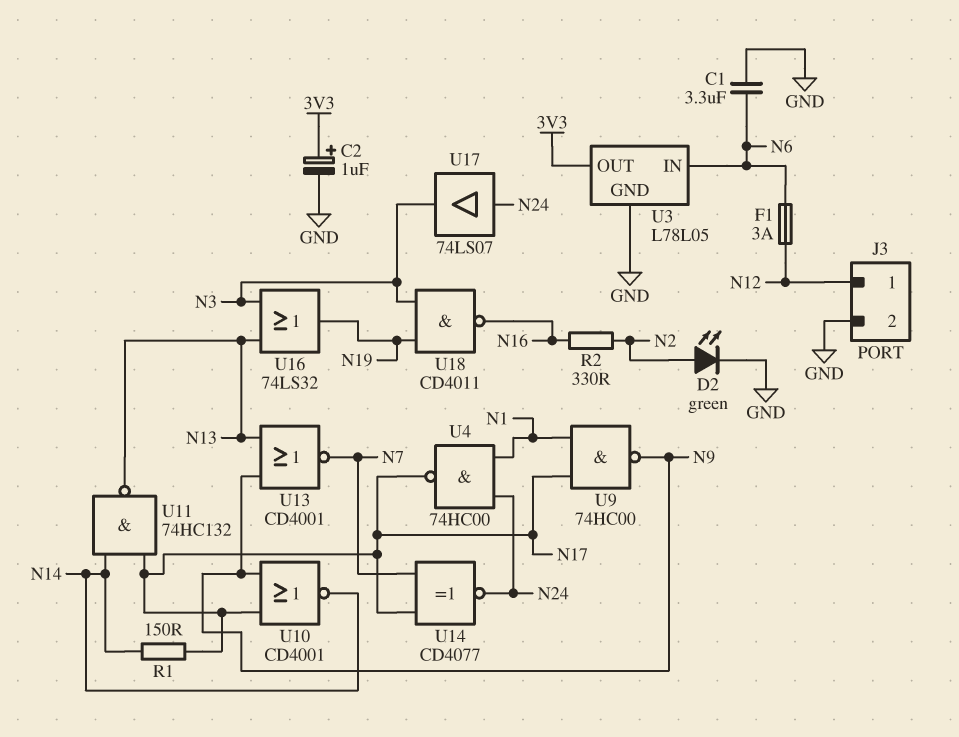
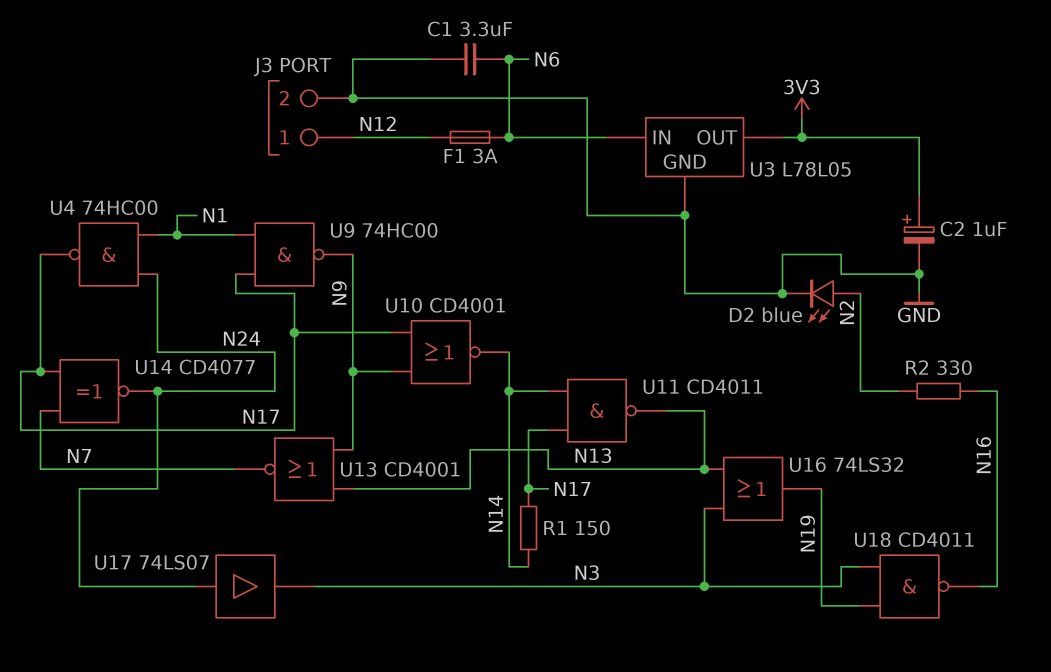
D2: LED green (A N2, K GND) -> LED blue (A N2, K GND)
U11: NAND 74HC132 (in N14, in N17, out N13) -> NAND CD4011 (in N14, in N17, out N13)

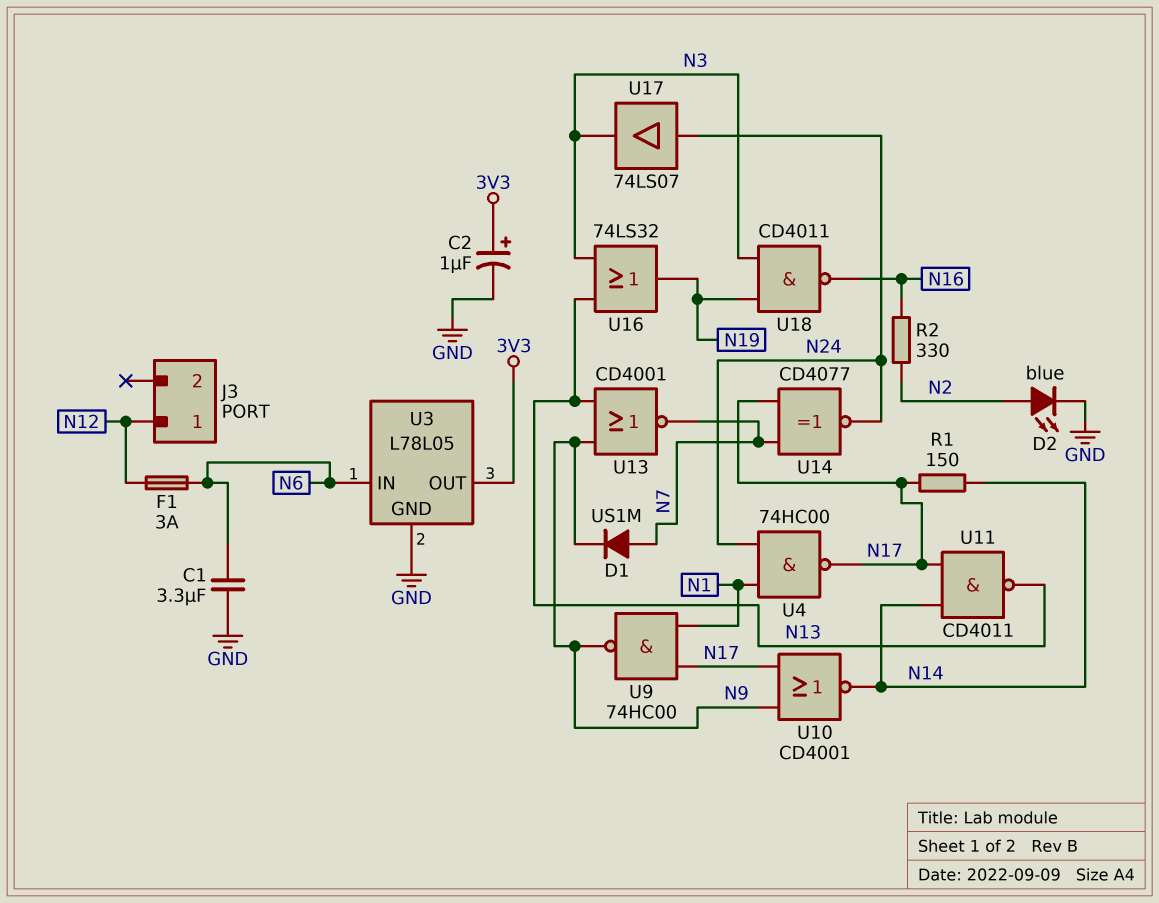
D1: none -> diode US1M (A N7, K N9)
J3 pin 2: GND -> none

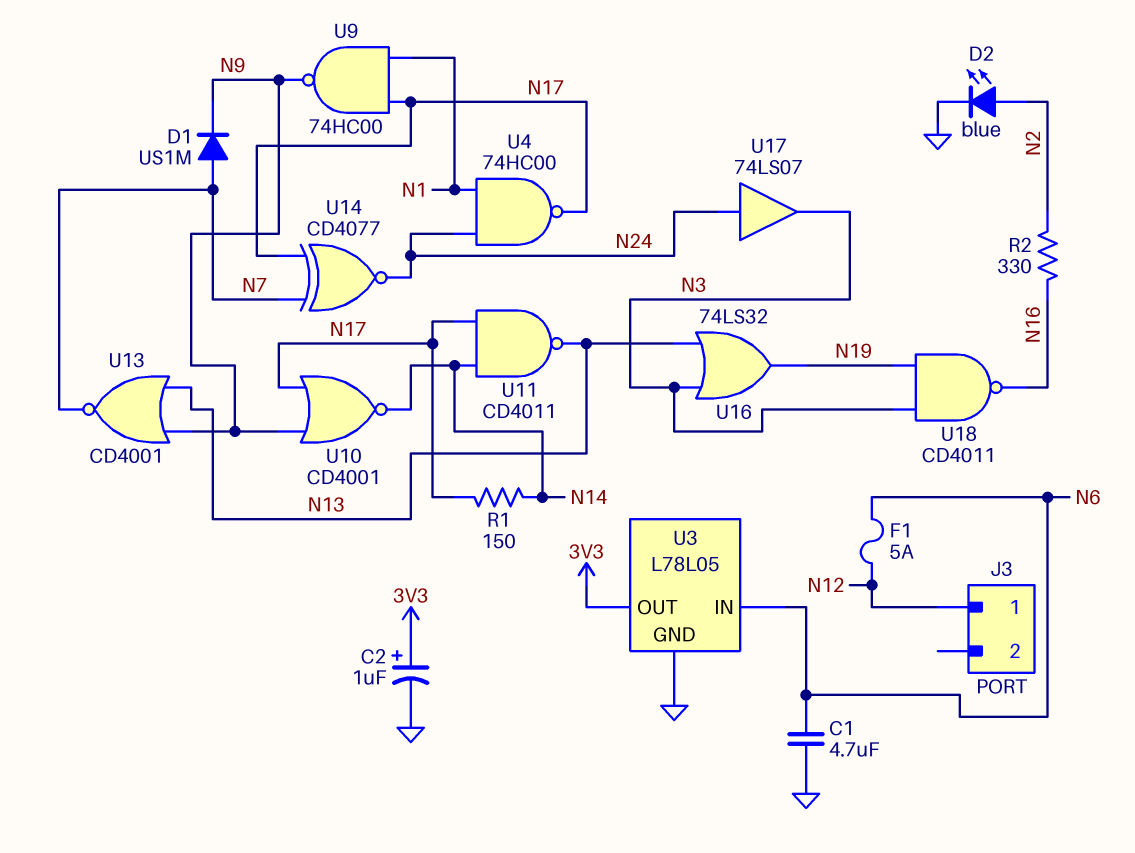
C1: 3.3uF (GND, N6) -> 4.7uF (GND, N6)
F1: 3A (N6, N12) -> 5A (N6, N12)

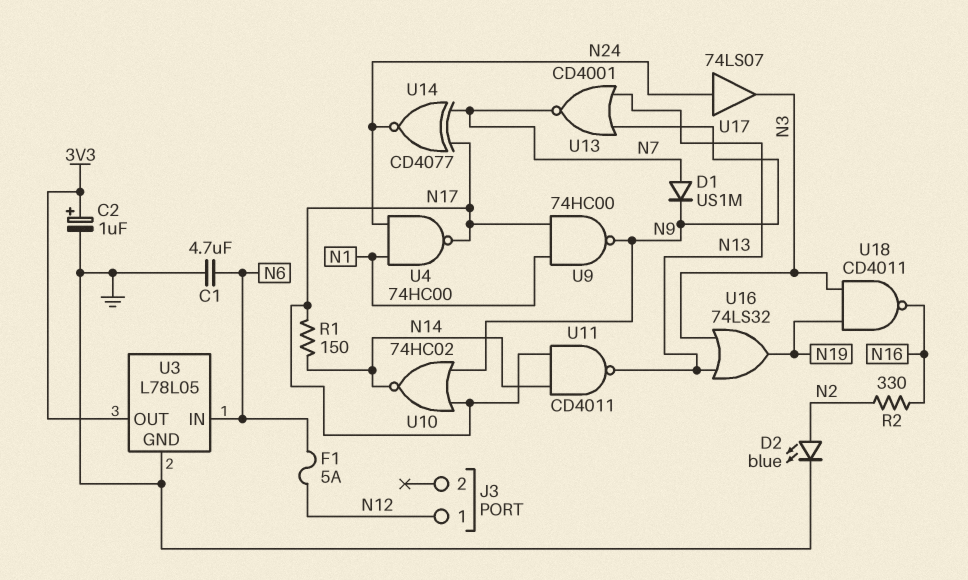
U10: NOR CD4001 (in N9, in N17, out N14) -> NOR 74HC02 (in N9, in N17, out N14)

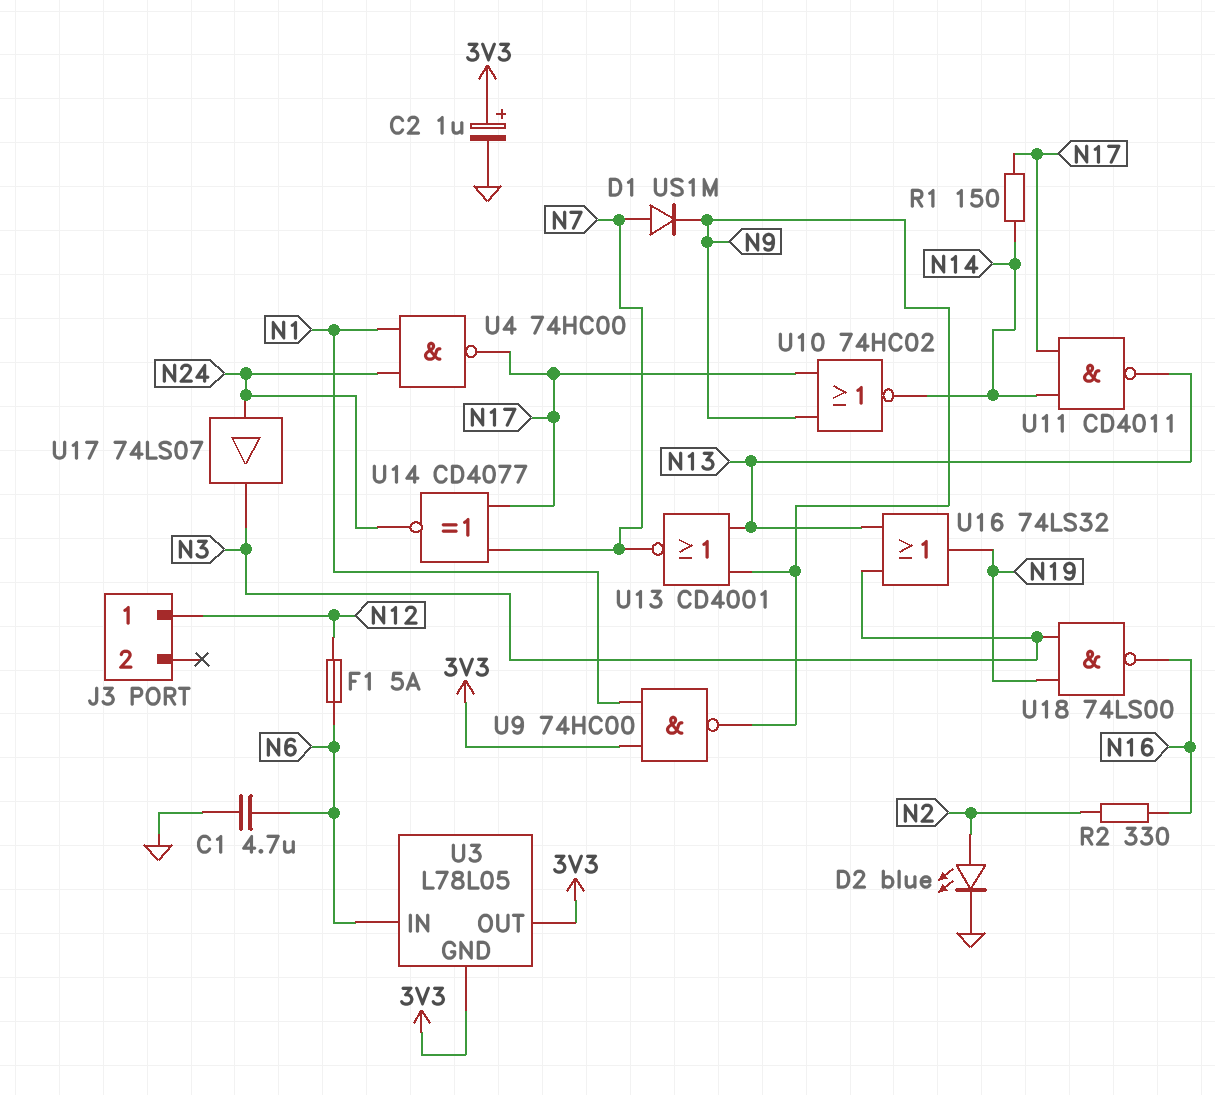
U3 pin GND: GND -> 3V3
U9: NAND 74HC00 (in N1, in N17, out N9) -> NAND 74HC00 (in 3V3, in N1, out N9)
U18: NAND CD4011 (in N3, in N19, out N16) -> NAND 74LS00 (in N3, in N19, out N16)

